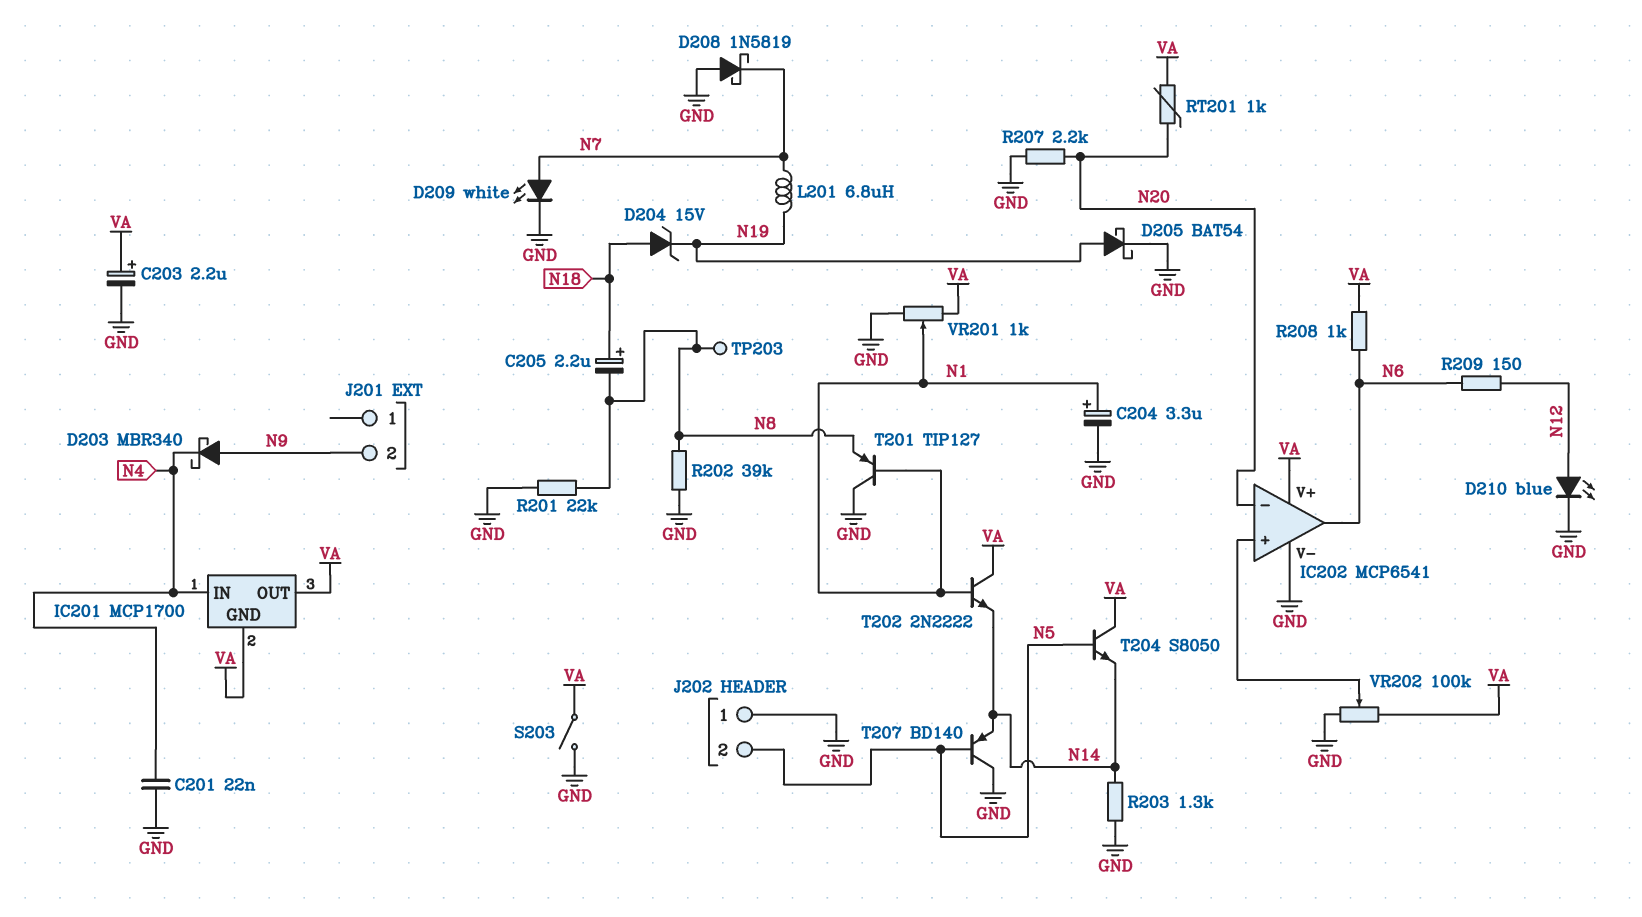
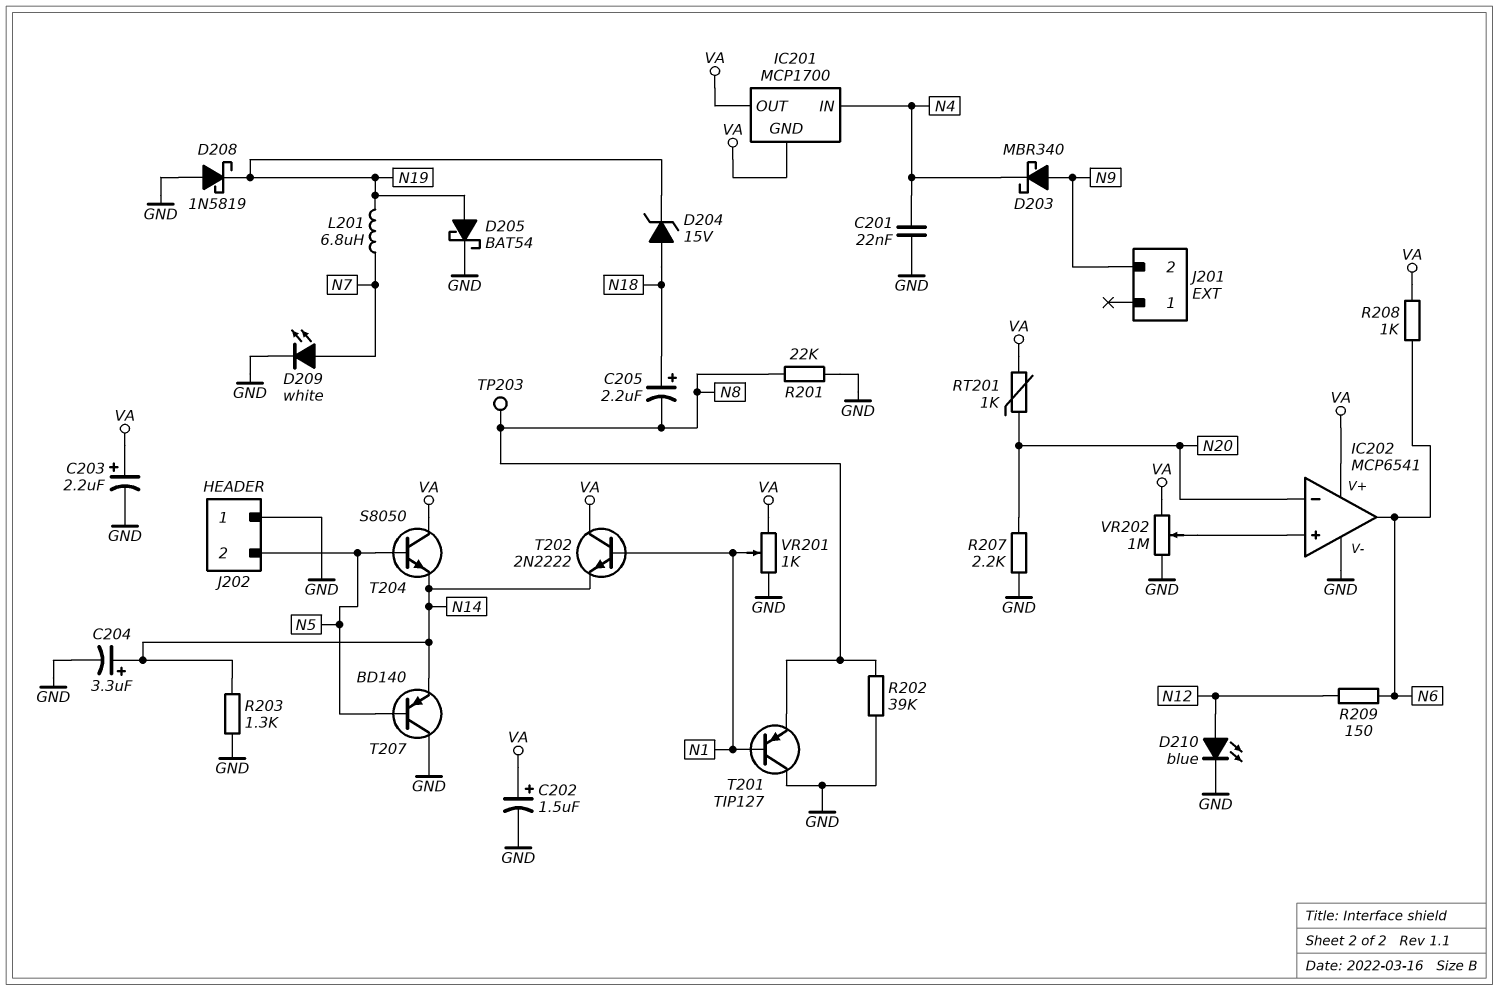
C202: none -> 1.5uF (plus VA, minus GND)
C204: 3.3uF (plus N1, minus GND) -> 3.3uF (plus N14, minus GND)
D208: schottky 1N5819 (A GND, K N7) -> schottky 1N5819 (A GND, K N19)
S203: switch (GND, VA) -> none
VR202: 100k (GND, VA, wiper IC202/in+) -> 1M (GND, VA, wiper IC202/in+)

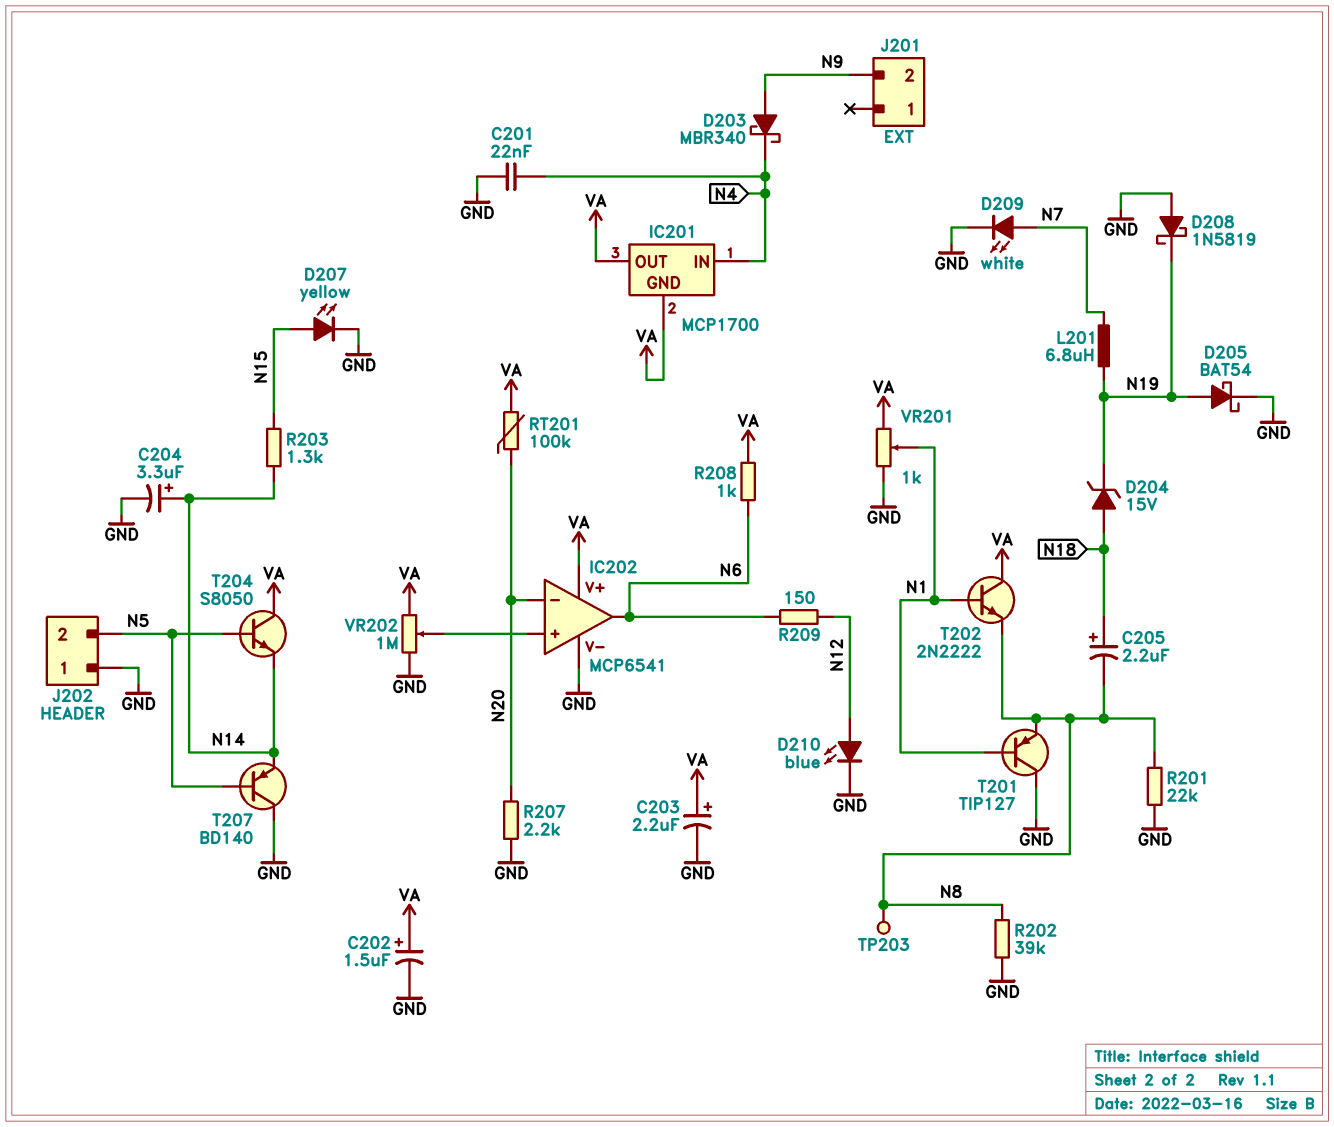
D207: none -> LED yellow (A N15, K GND)
R203: 1.3k (GND, N14) -> 1.3k (N14, N15)
RT201: 1k (N20, VA) -> 100k (N20, VA)
T202: NPN 2N2222 (B N1, C VA, E N14) -> NPN 2N2222 (B N1, C VA, E N8)

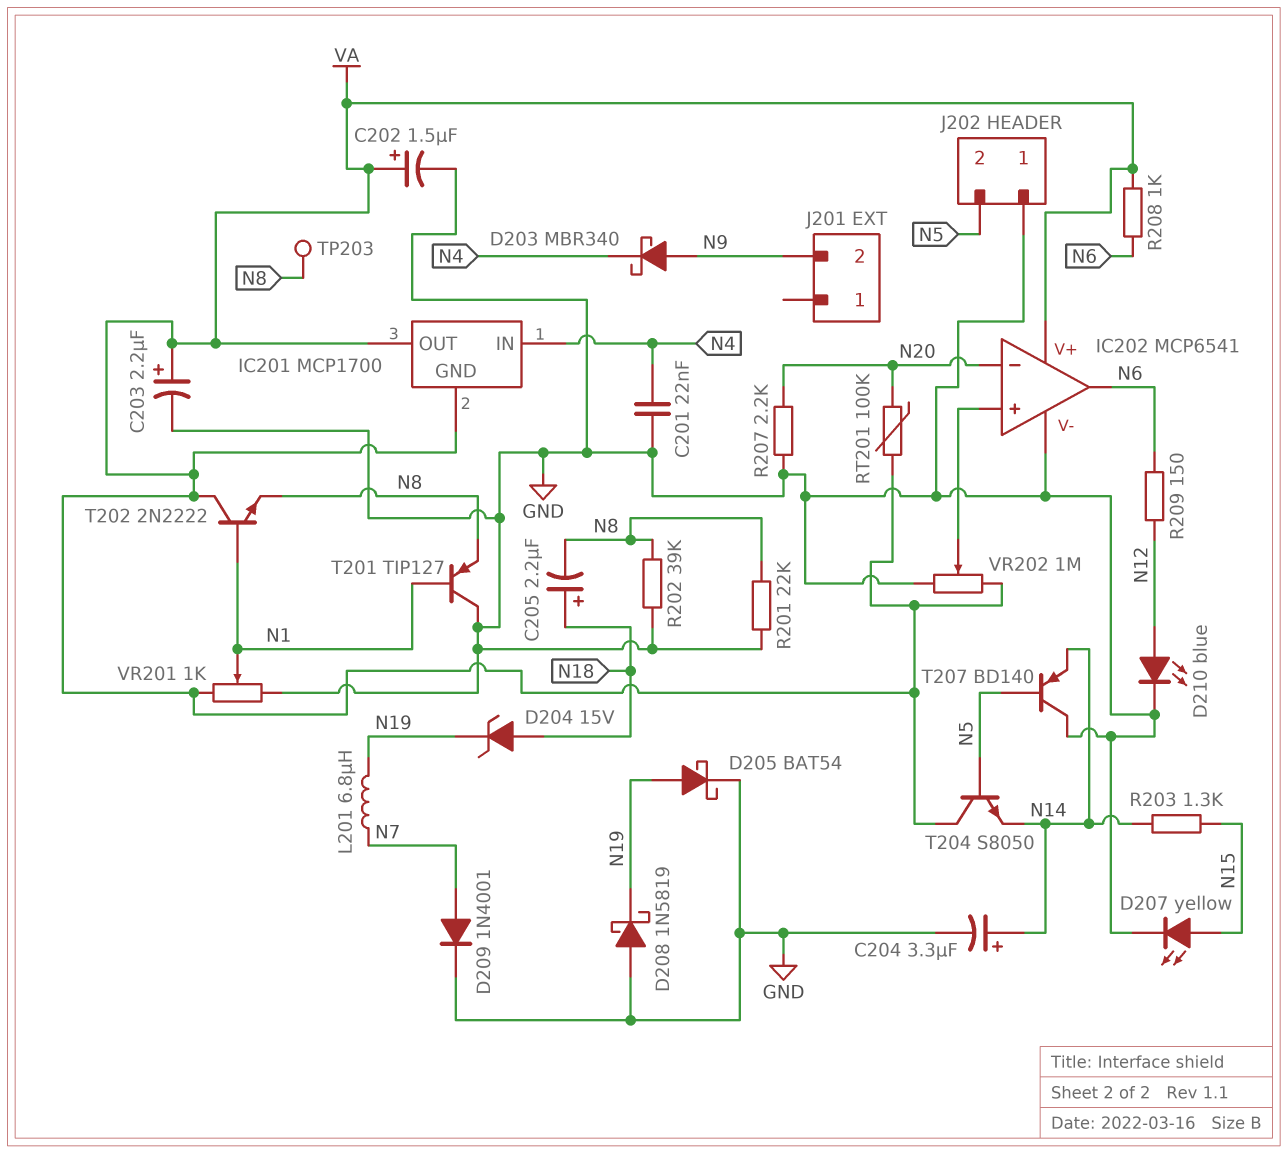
D209: LED white (A N7, K GND) -> diode 1N4001 (A N7, K GND)

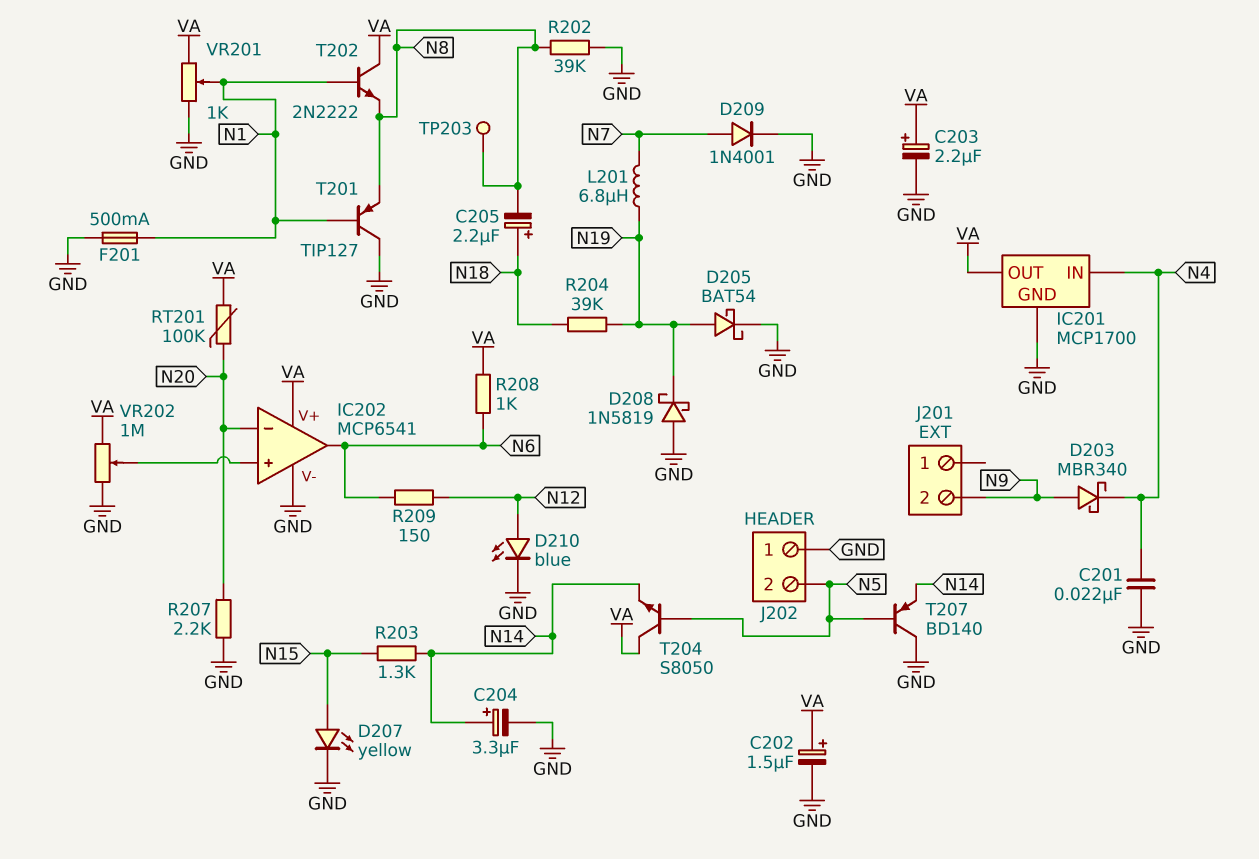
D204: zener 15V (A N18, K N19) -> none
F201: none -> 500mA (GND, N1)
IC201 pin GND: VA -> GND
R201: 22k (GND, N8) -> none
R204: none -> 39k (N18, N19)

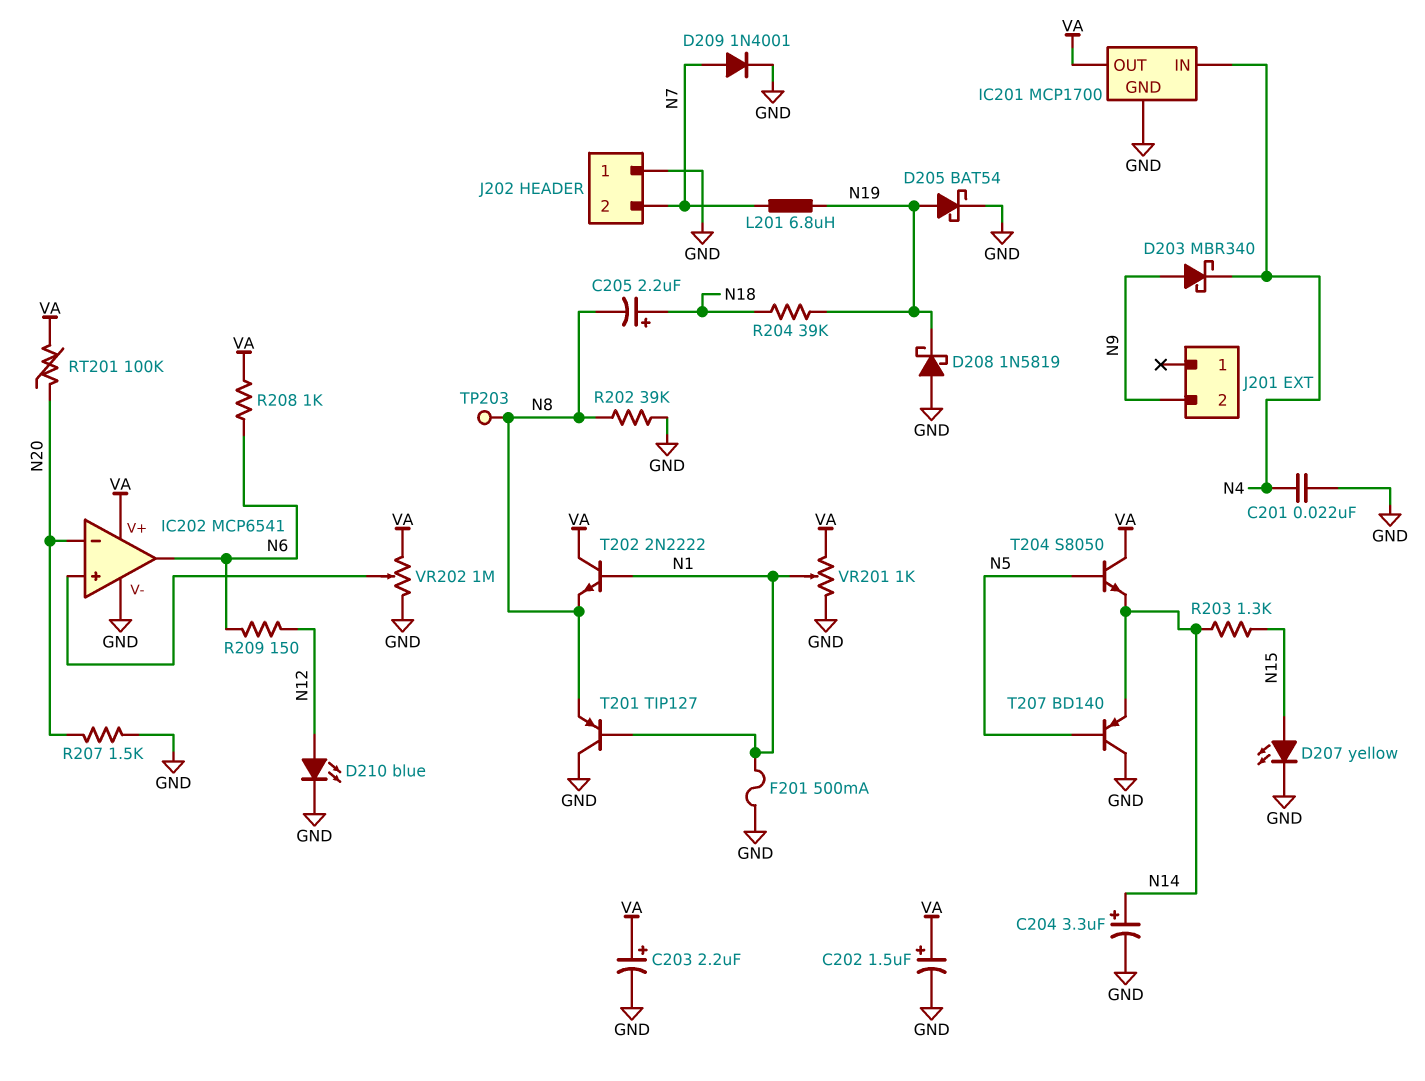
J202 pin 2: N5 -> N7
R207: 2.2k (GND, N20) -> 1.5k (GND, N20)

